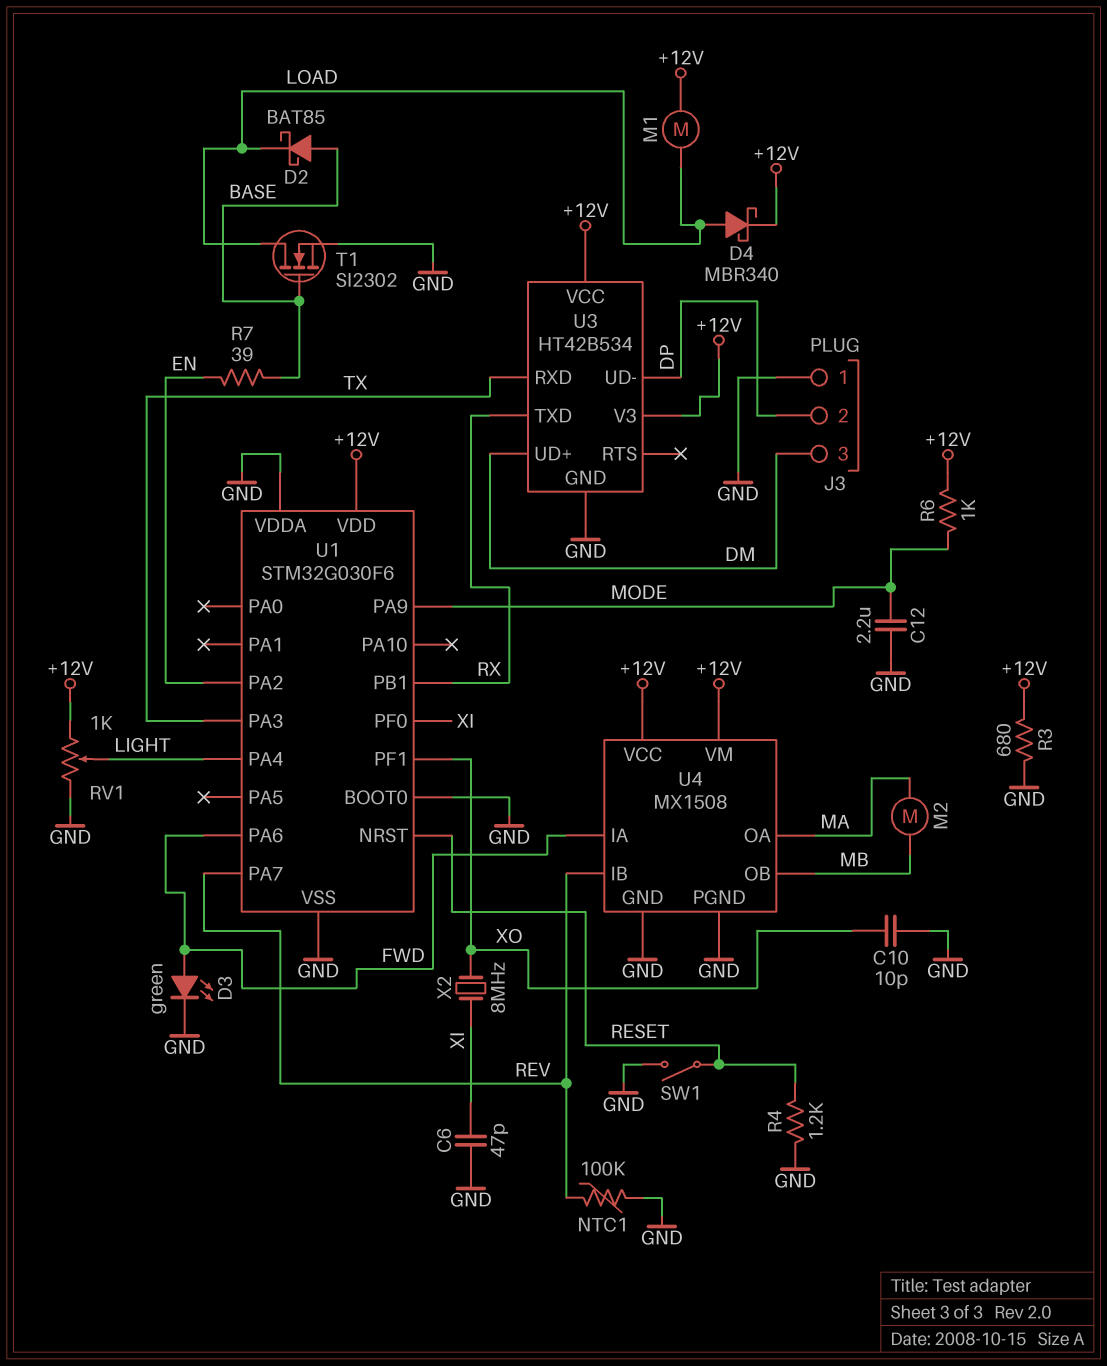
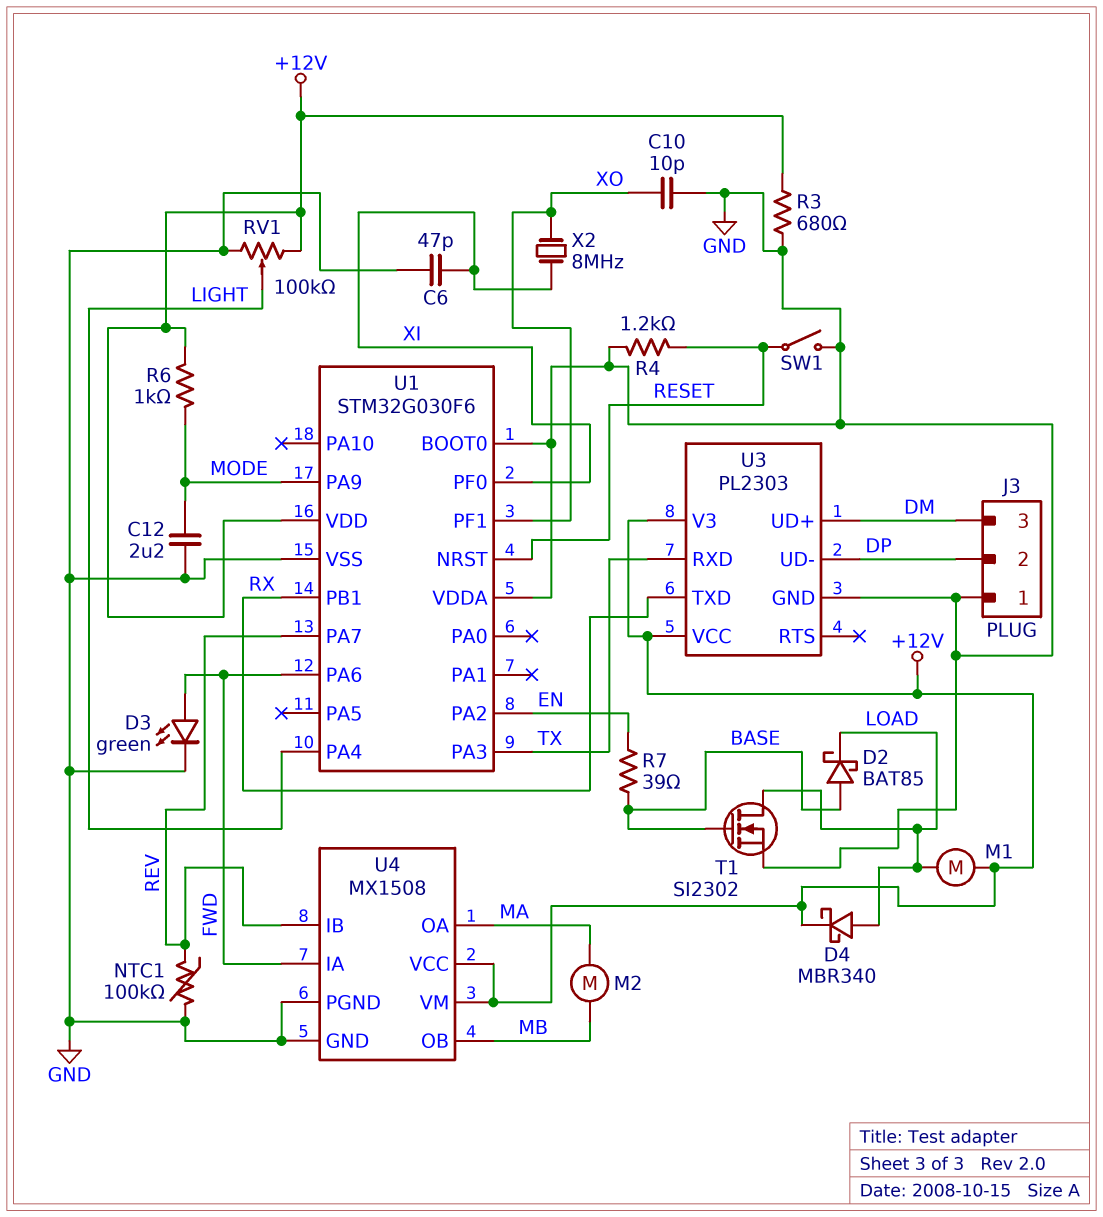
RV1: 1k (+12V, GND, wiper LIGHT) -> 100k (+12V, GND, wiper LIGHT)
U3: HT42B534 -> PL2303

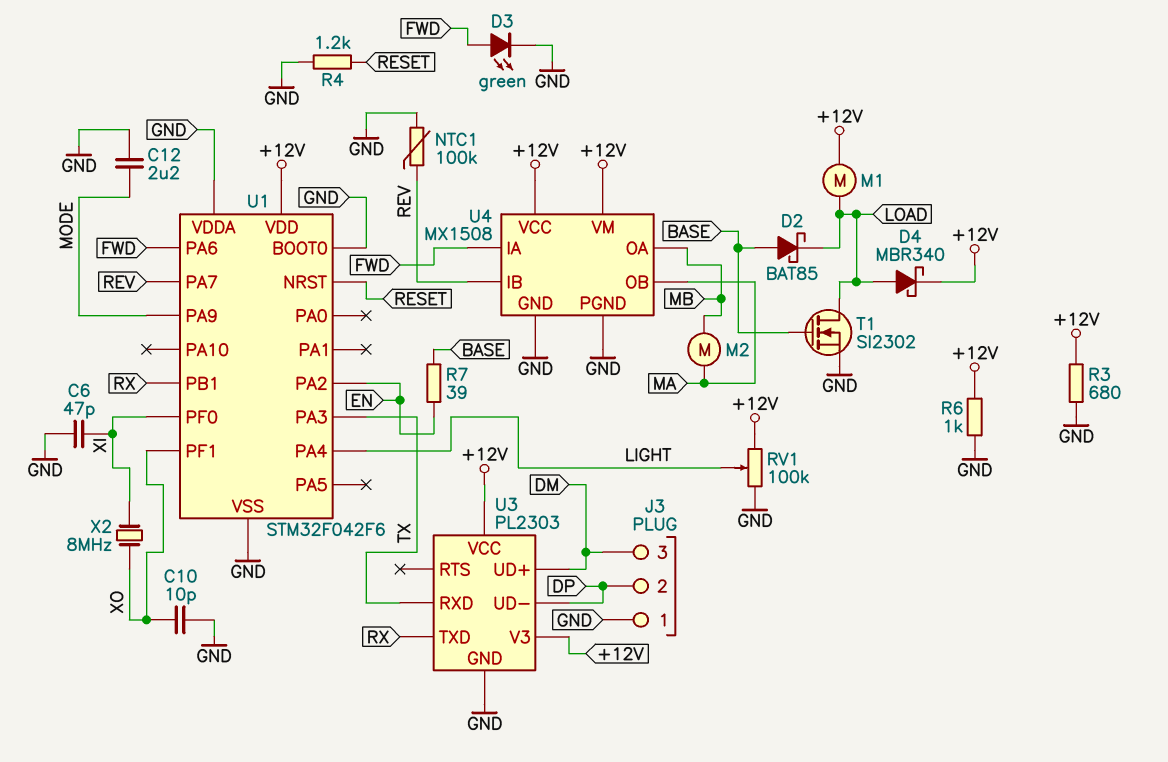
R6: 1k (+12V, MODE) -> 1k (+12V, GND)
SW1: switch (GND, RESET) -> none
U1: STM32G030F6 -> STM32F042F6
U4 pin OA: MA -> MB
U4 pin OB: MB -> MA

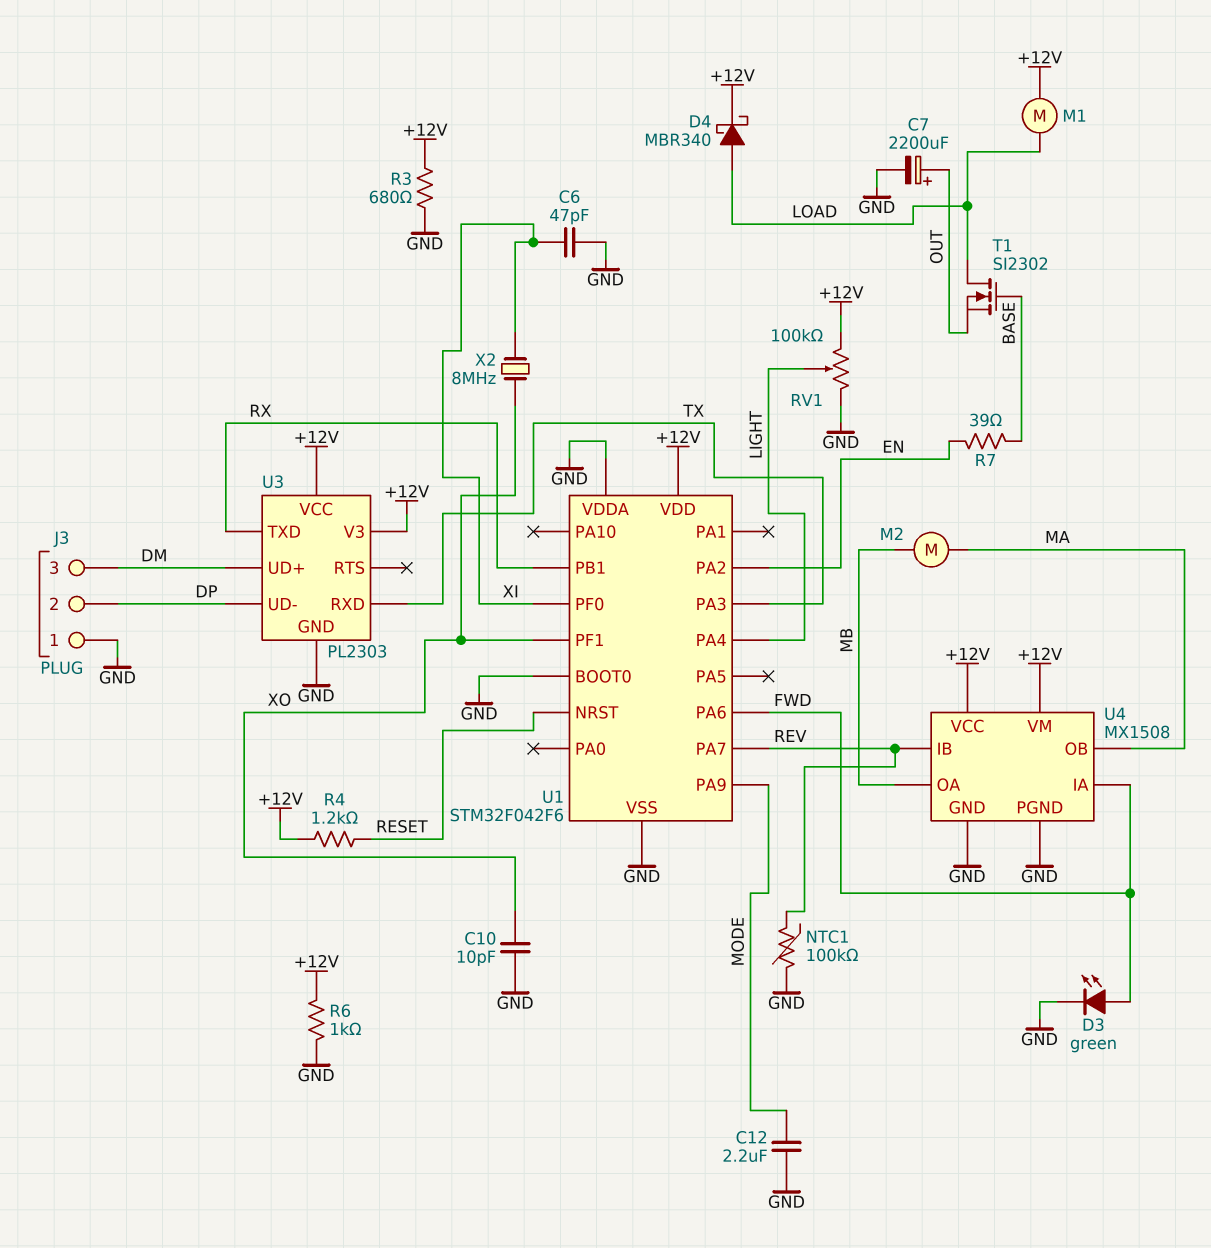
C7: none -> 2200uF (plus OUT, minus GND)
D2: schottky BAT85 (A BASE, K LOAD) -> none
R4: 1.2k (GND, RESET) -> 1.2k (+12V, RESET)
T1: NMOS SI2302 (G BASE, D LOAD, S GND) -> NMOS SI2302 (G BASE, D LOAD, S OUT)

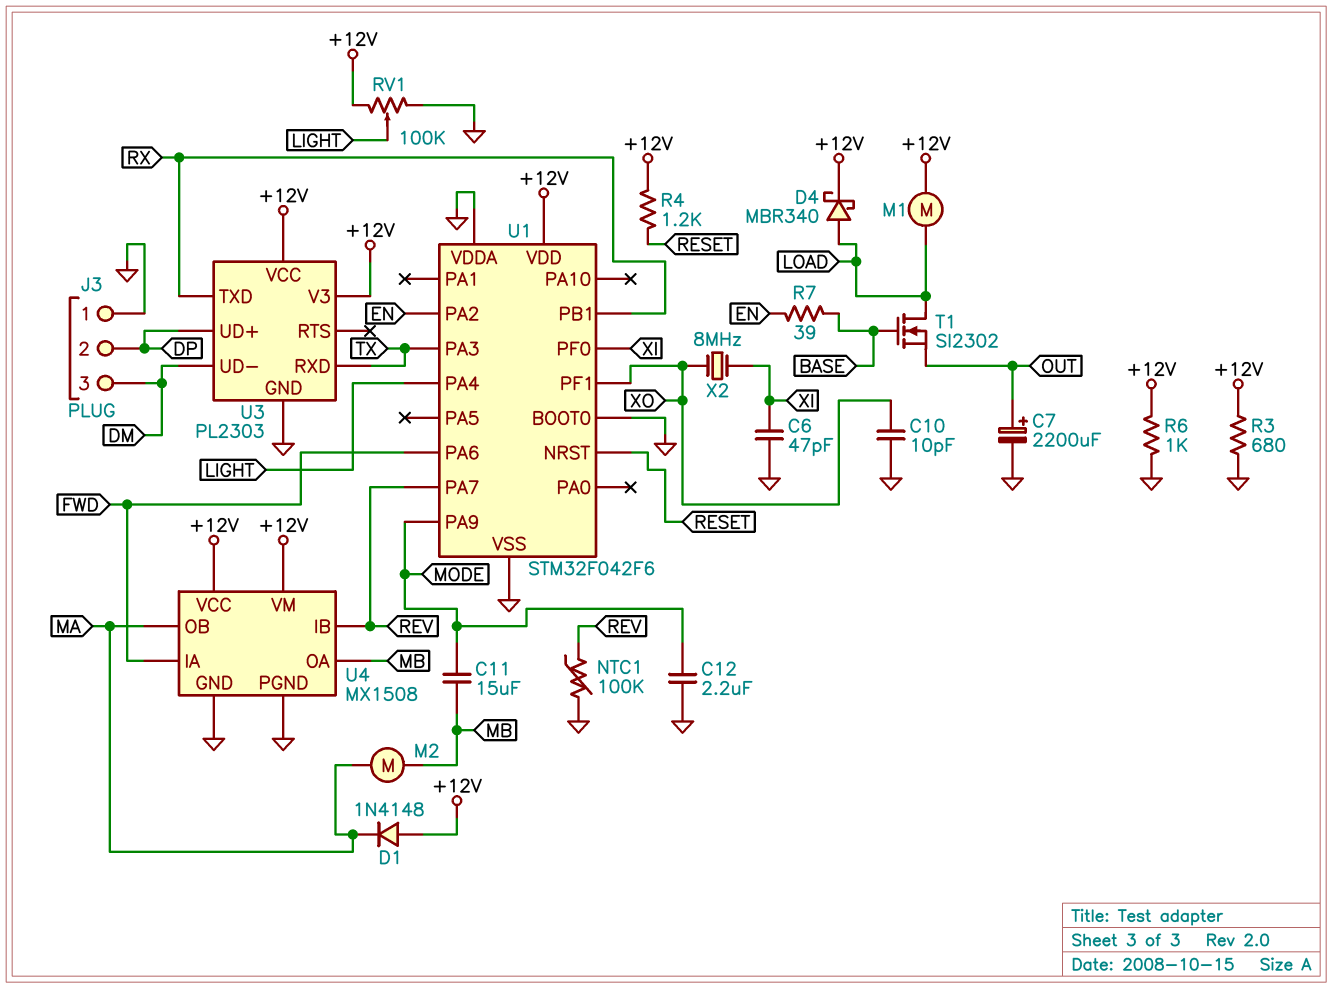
C11: none -> 15uF (MB, MODE)
D1: none -> diode 1N4148 (A +12V, K MA)
D3: LED green (A FWD, K GND) -> none
U3 pin UD+: DM -> DP
U3 pin UD-: DP -> DM

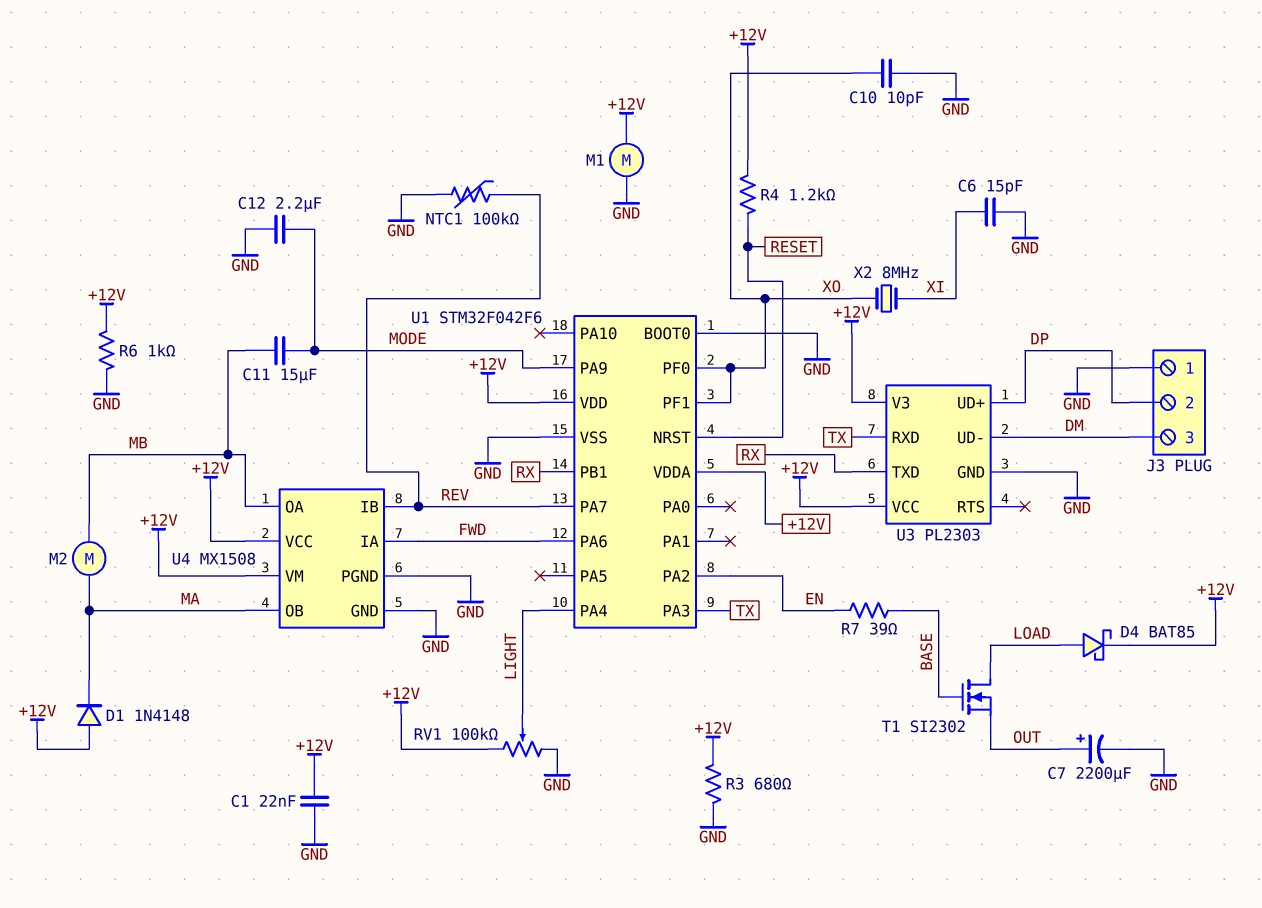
C1: none -> 22nF (+12V, GND)
C6: 47pF (GND, XI) -> 15pF (GND, XI)
D4: schottky MBR340 (A LOAD, K +12V) -> schottky BAT85 (A LOAD, K +12V)
M1: motor (+12V, LOAD) -> motor (+12V, GND)
U1 pin PF0: XI -> XO
U1 pin VDDA: GND -> +12V

